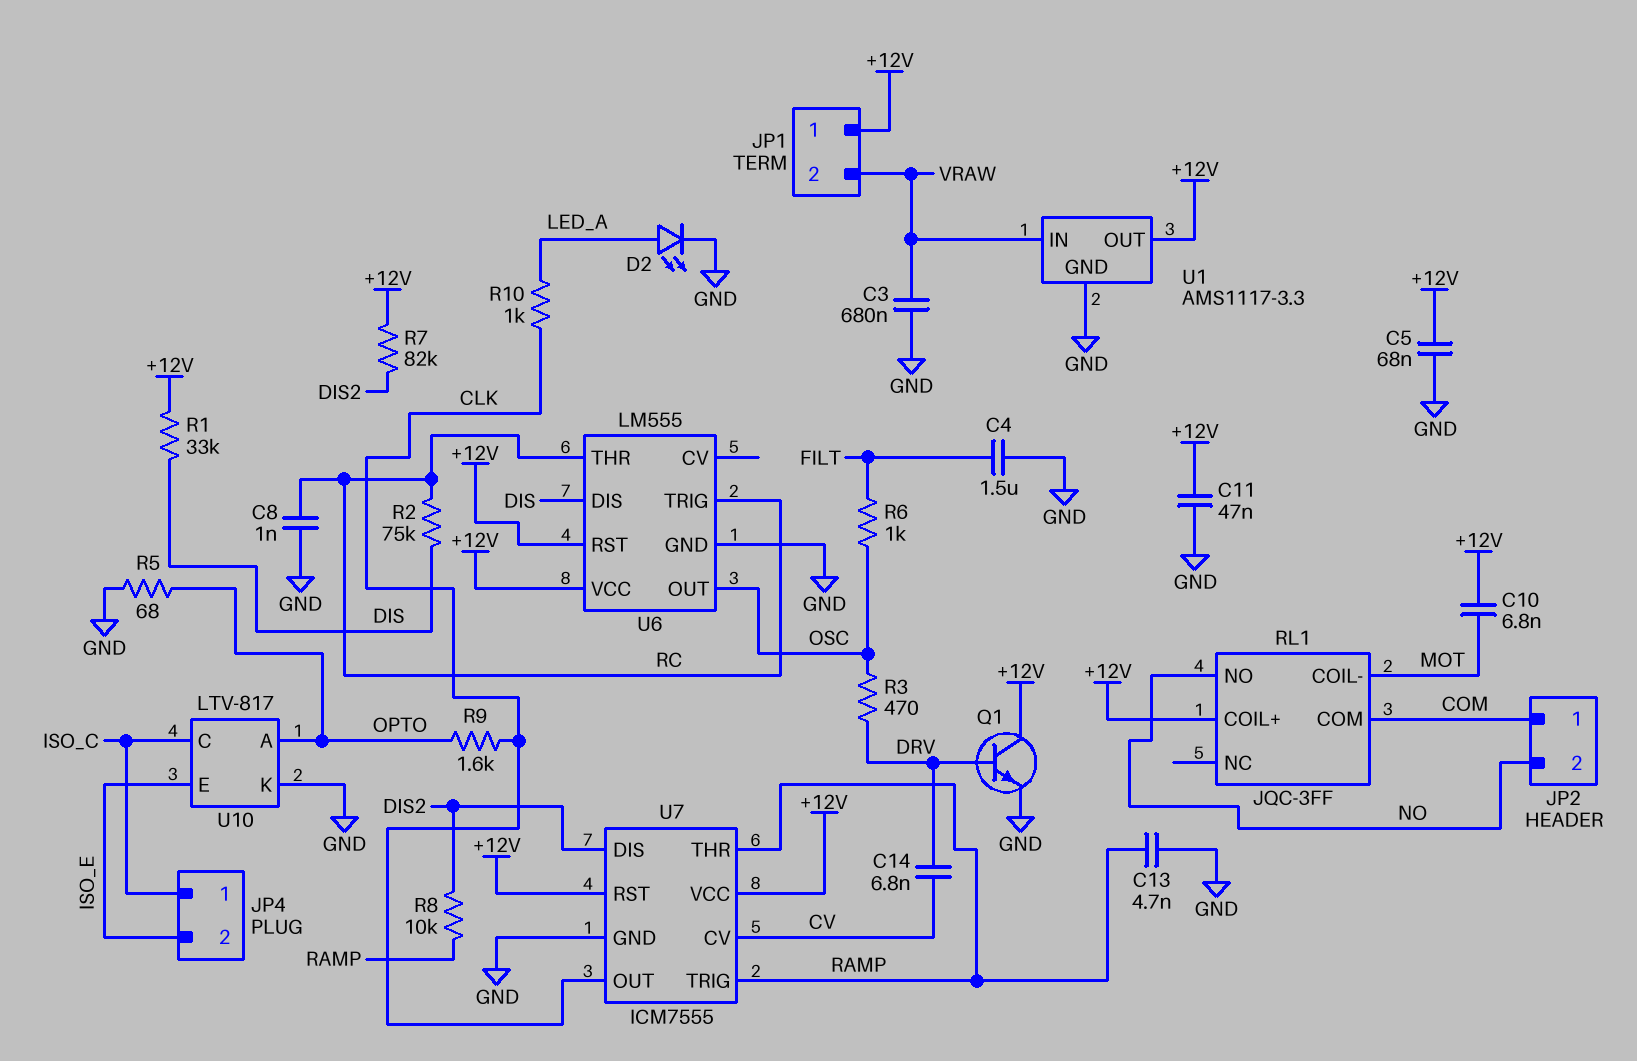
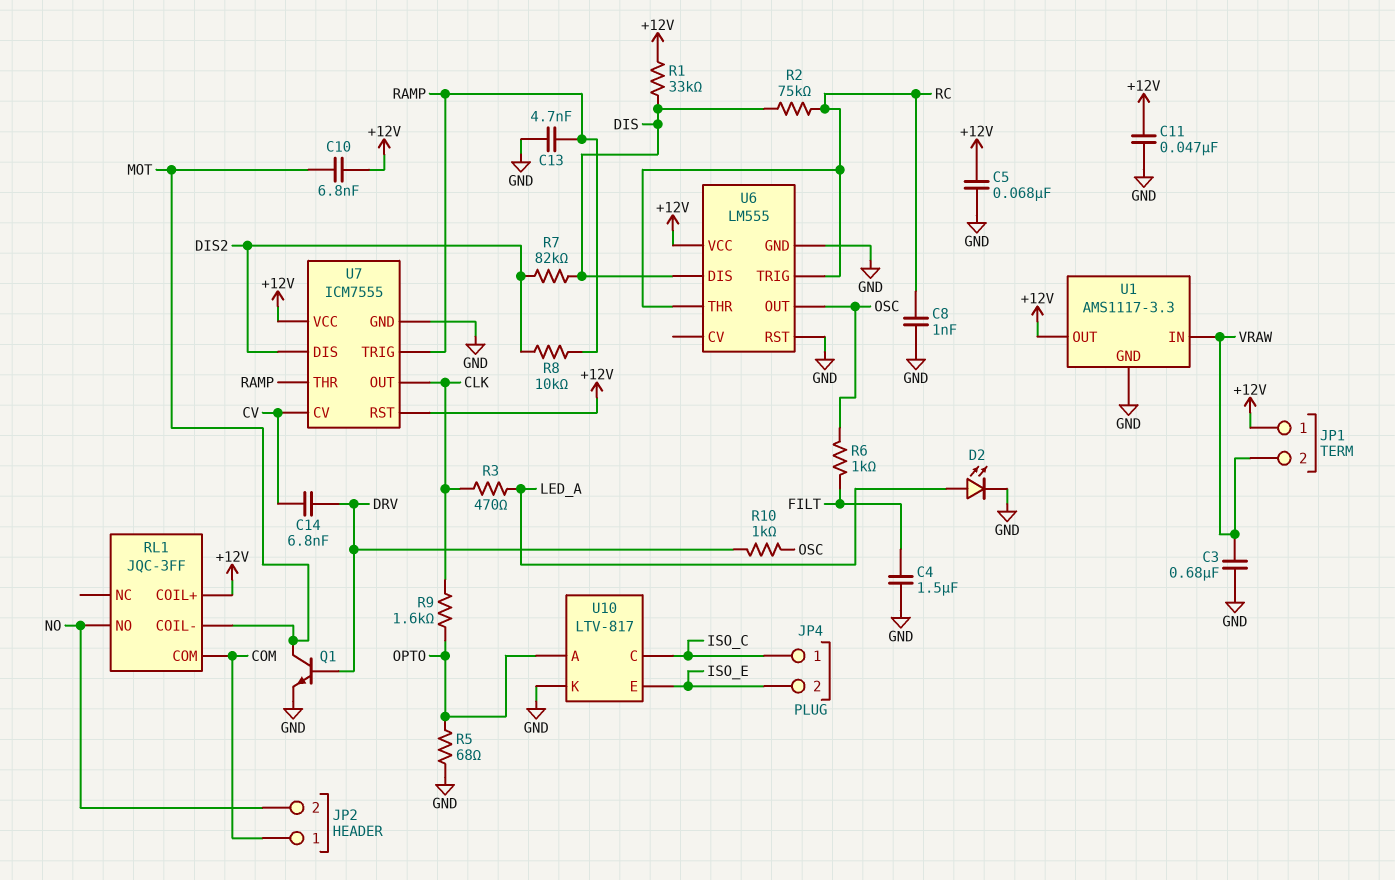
Q1: NPN (B DRV, C +12V, E GND) -> NPN (B DRV, C MOT, E GND)
R3: 470 (DRV, OSC) -> 470 (CLK, LED_A)
R7: 82k (+12V, DIS2) -> 82k (DIS, DIS2)
R10: 1k (CLK, LED_A) -> 1k (DRV, OSC)
U6 pin RST: +12V -> GND

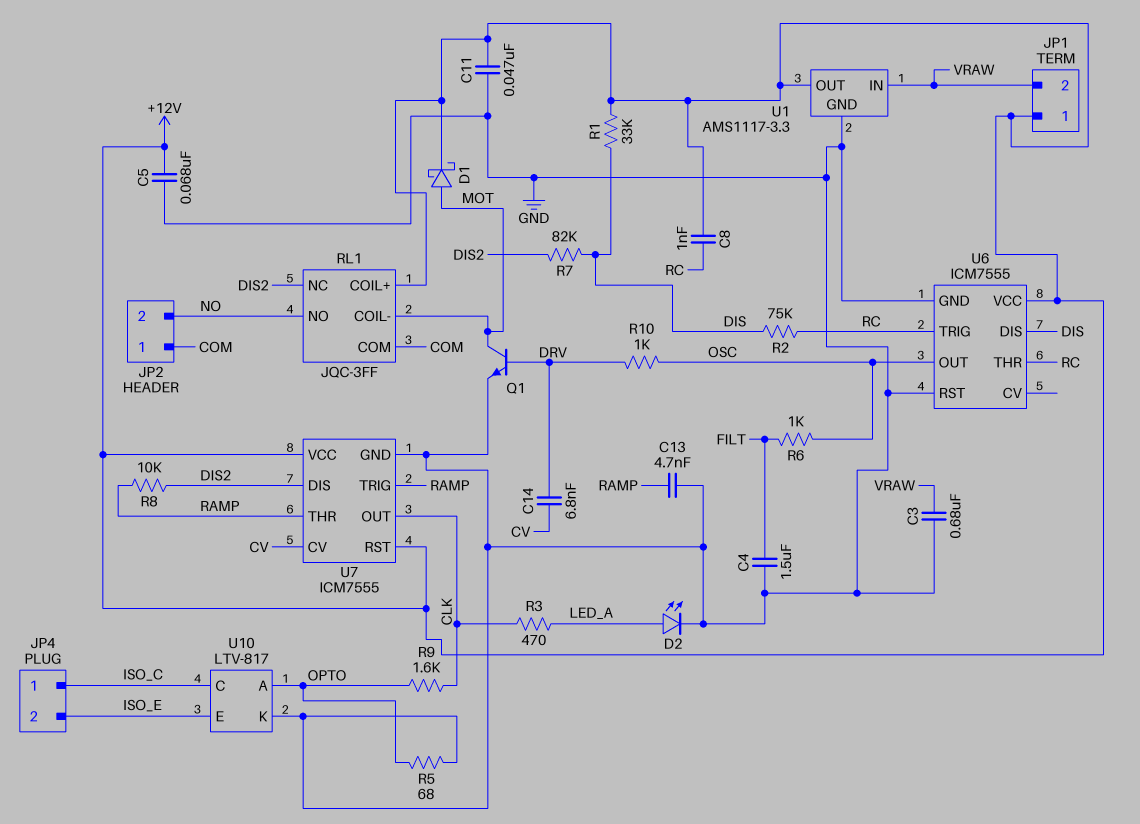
C8: 1nF (GND, RC) -> 1nF (+12V, RC)
C10: 6.8nF (+12V, MOT) -> none
D1: none -> schottky (A MOT, K +12V)
RL1 pin NC: none -> DIS2
U6: LM555 -> ICM7555

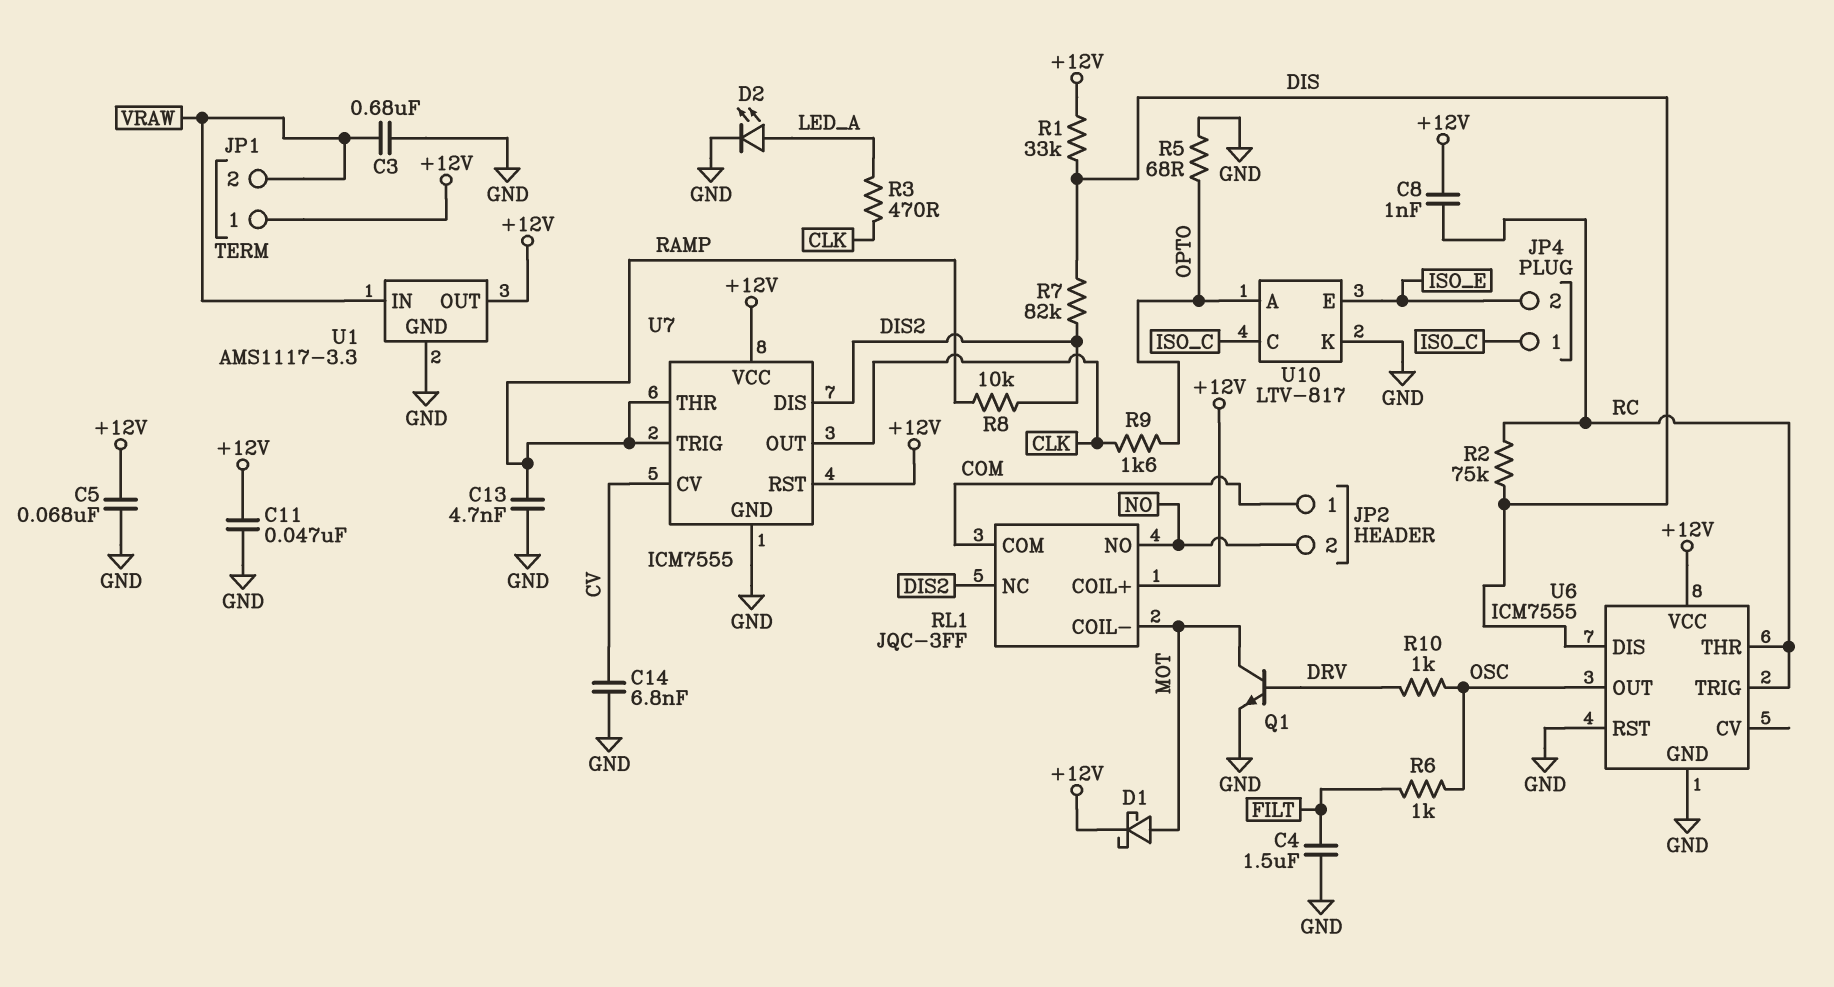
C14: 6.8nF (CV, DRV) -> 6.8nF (CV, GND)

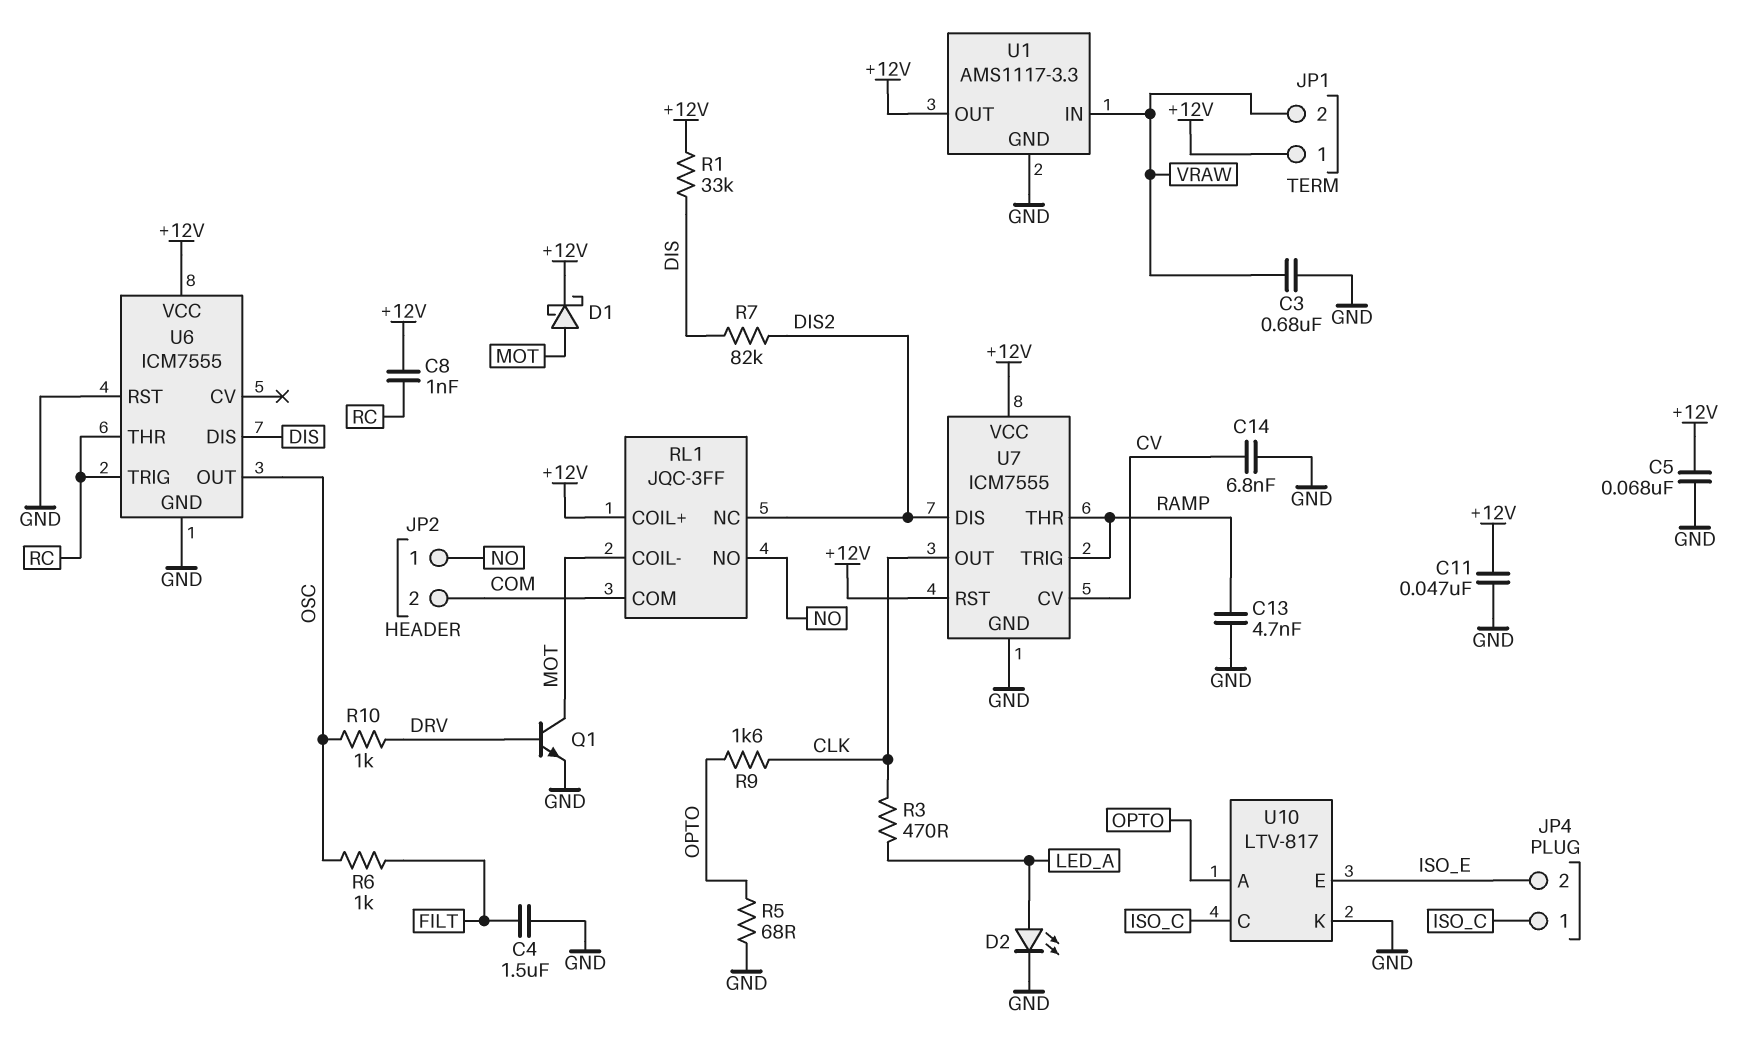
JP2 pin 1: COM -> NO
JP2 pin 2: NO -> COM
R2: 75k (DIS, RC) -> none
R8: 10k (DIS2, RAMP) -> none

